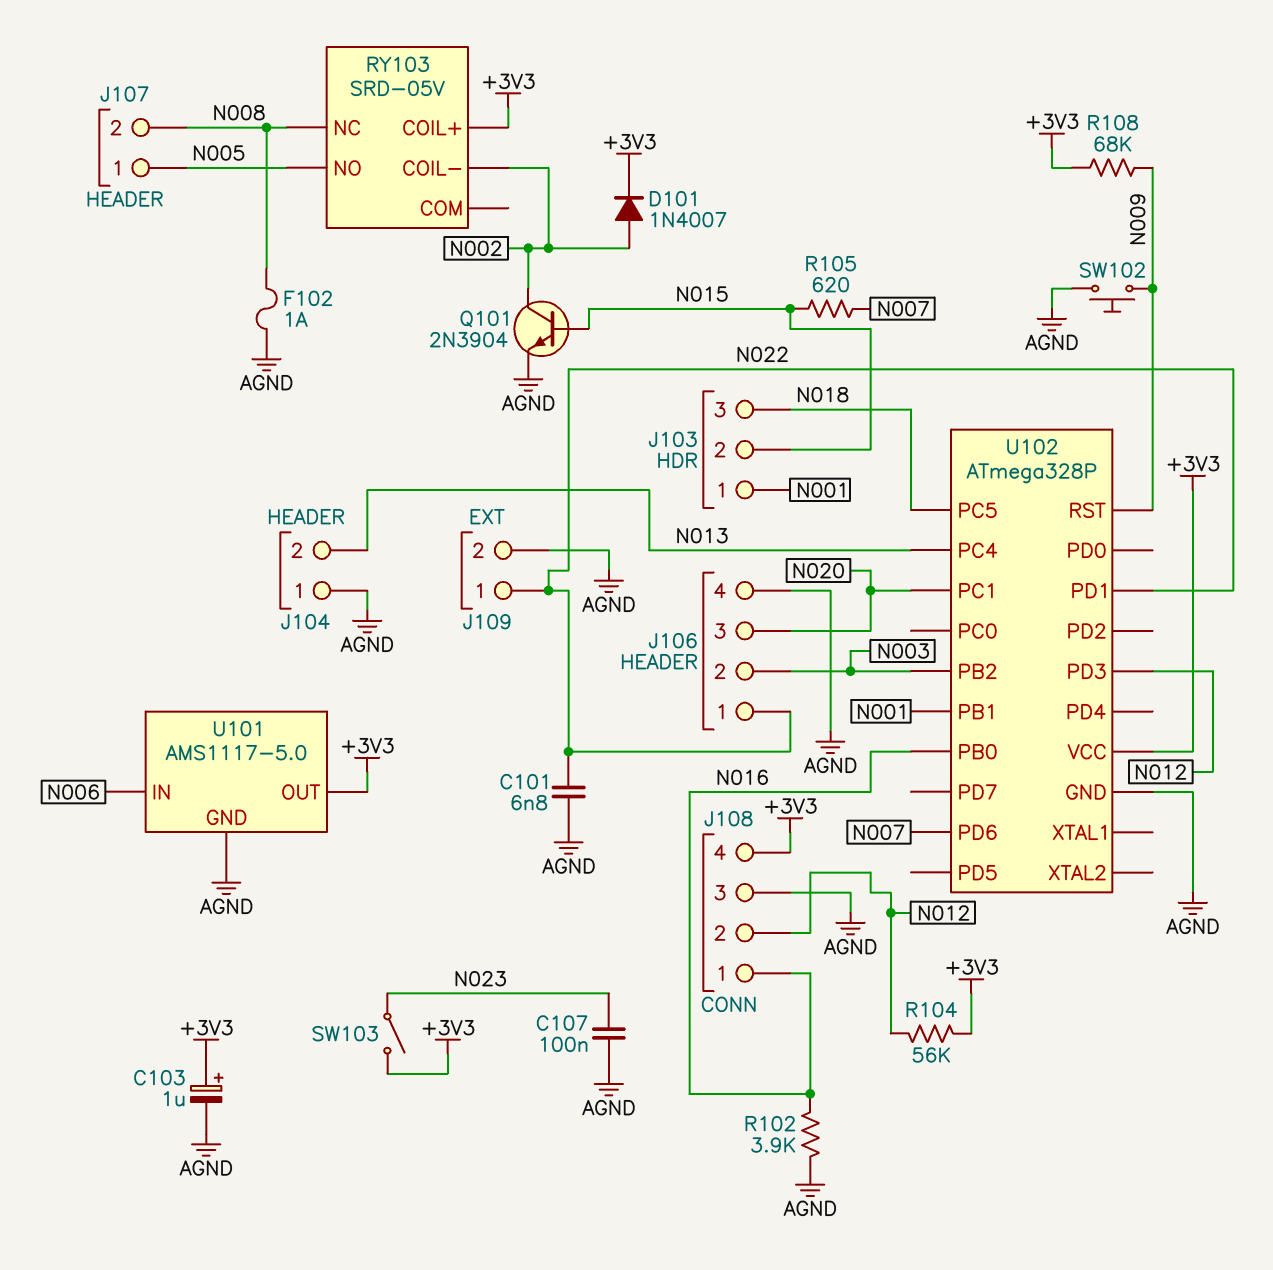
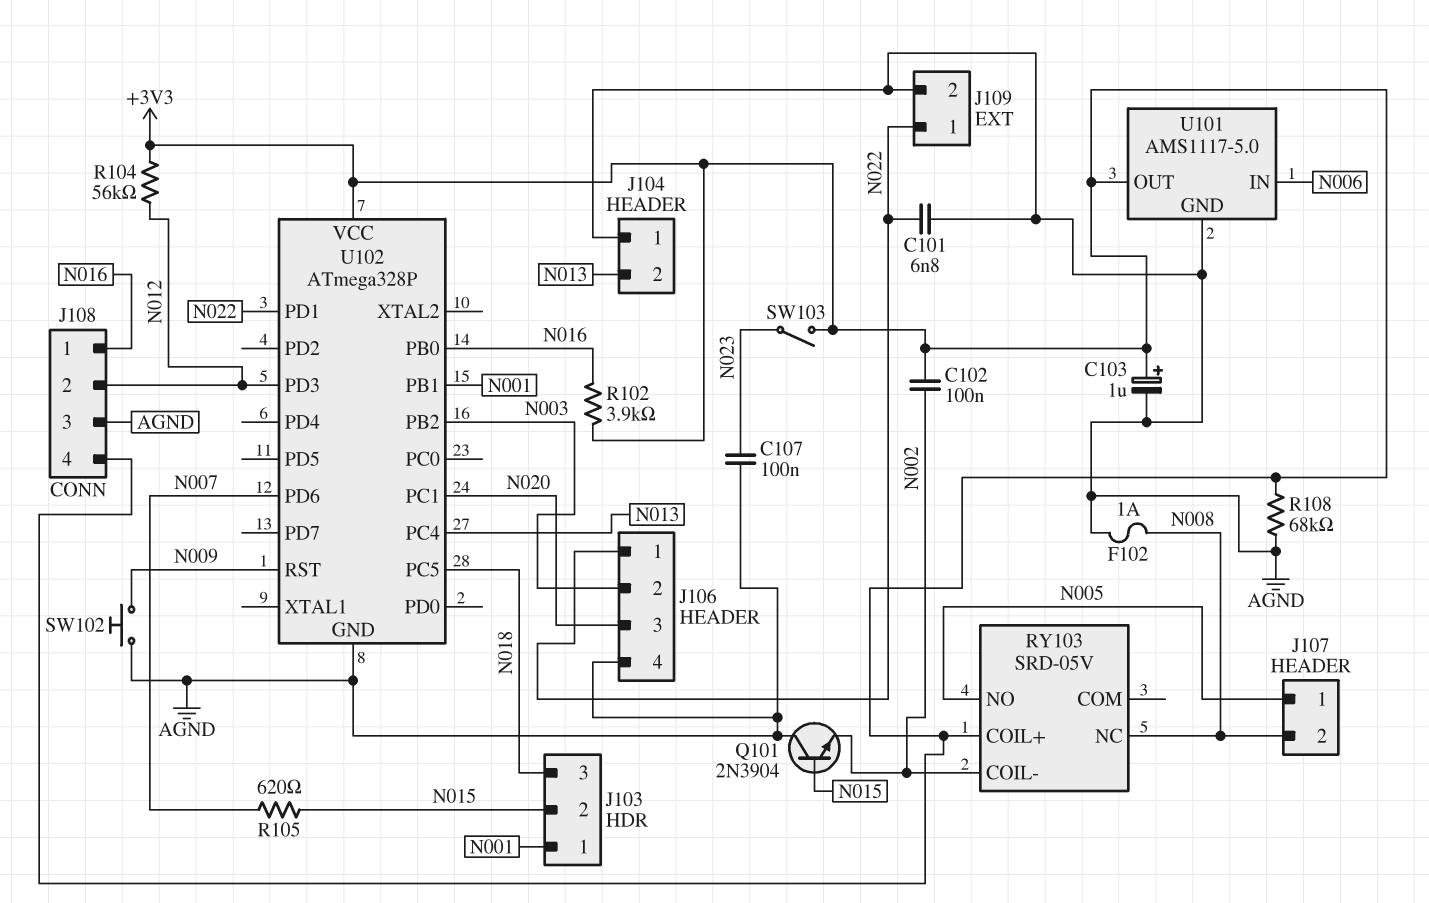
C102: none -> 100nF (+3V3, N002)
D101: diode 1N4007 (A N002, K +3V3) -> none
Q101: NPN 2N3904 (B N015, C N002, E AGND) -> NPN 2N3904 (B N015, C AGND, E N002)
R102: 3.9k (AGND, N016) -> 3.9k (+3V3, N016)
R108: 68k (+3V3, N009) -> 68k (+3V3, AGND)

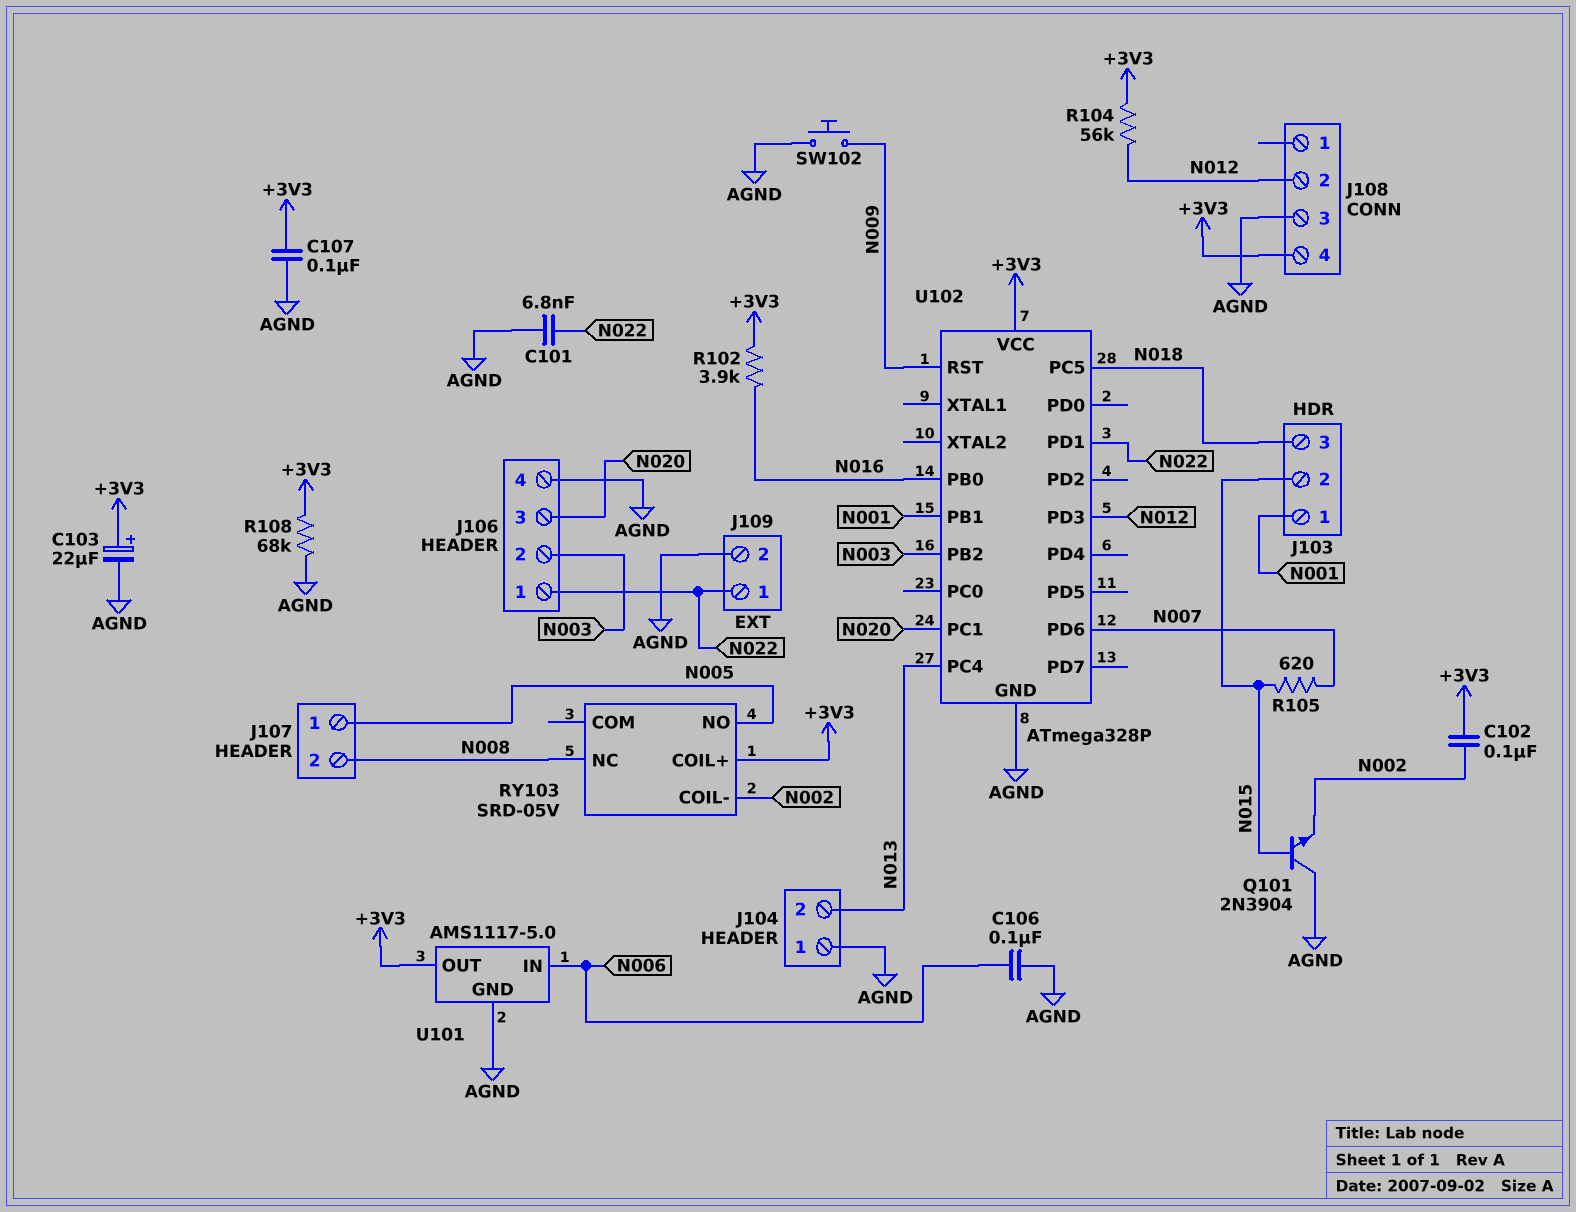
C103: 1uF (plus +3V3, minus AGND) -> 22uF (plus +3V3, minus AGND)
C106: none -> 100nF (AGND, N006)
C107: 100nF (AGND, N023) -> 100nF (+3V3, AGND)
F102: 1A (AGND, N008) -> none
J108 pin 1: N016 -> none
SW103: switch (+3V3, N023) -> none

